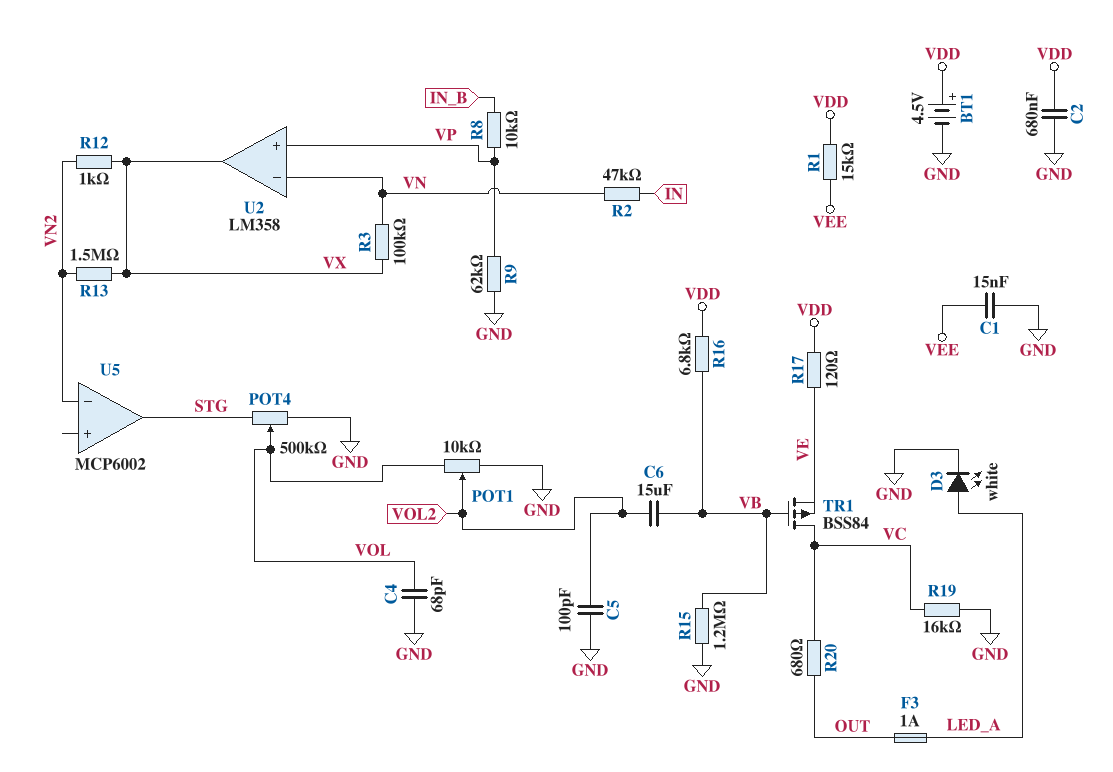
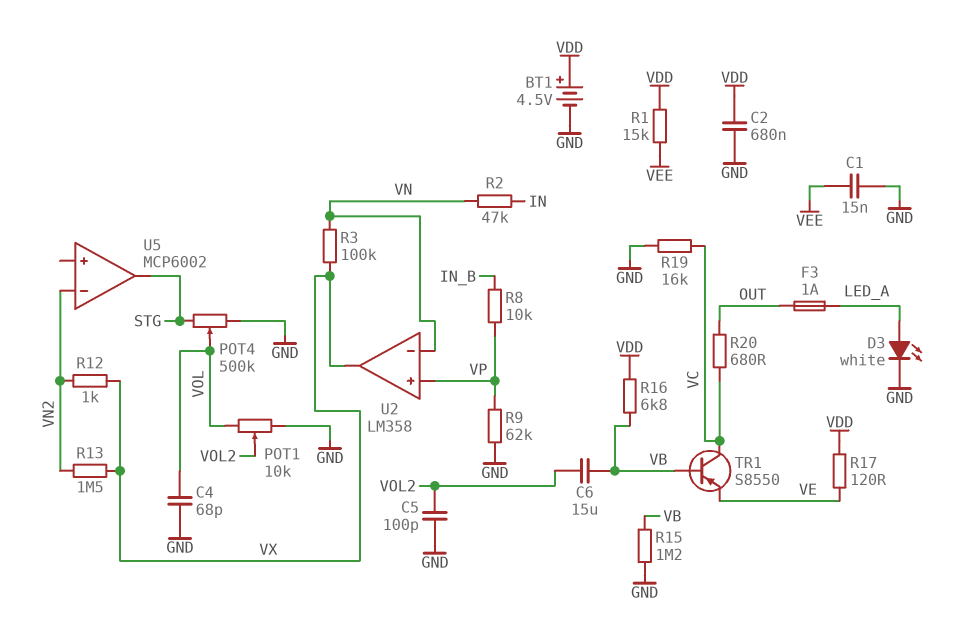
TR1: PMOS BSS84 (G VB, D VC, S VE) -> PNP S8550 (B VB, C VC, E VE)

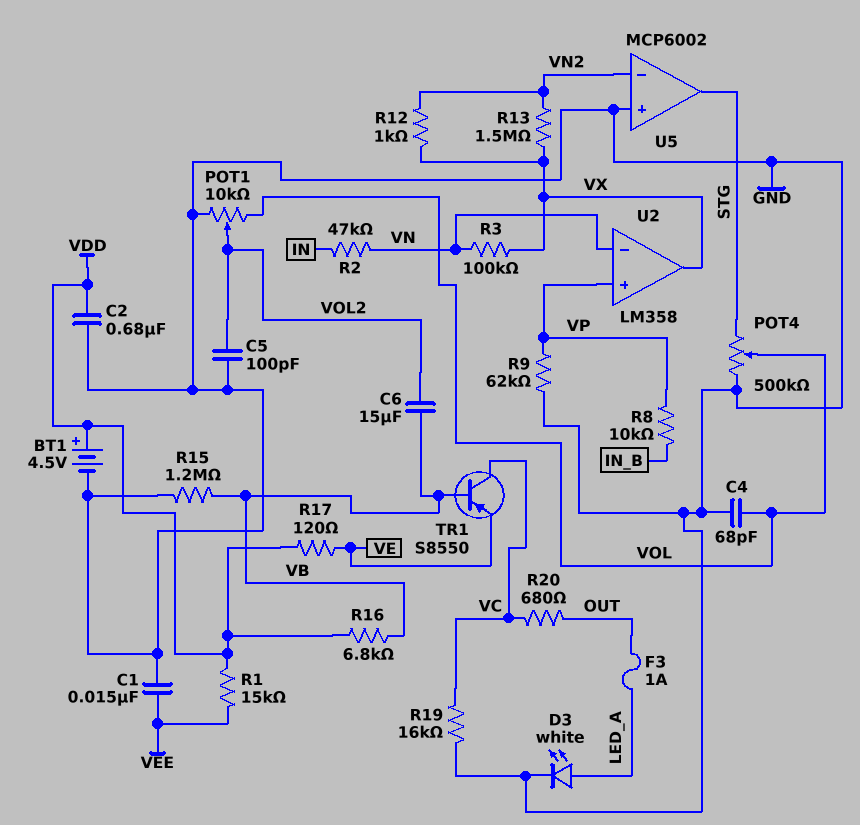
U5 pin in+: none -> GND

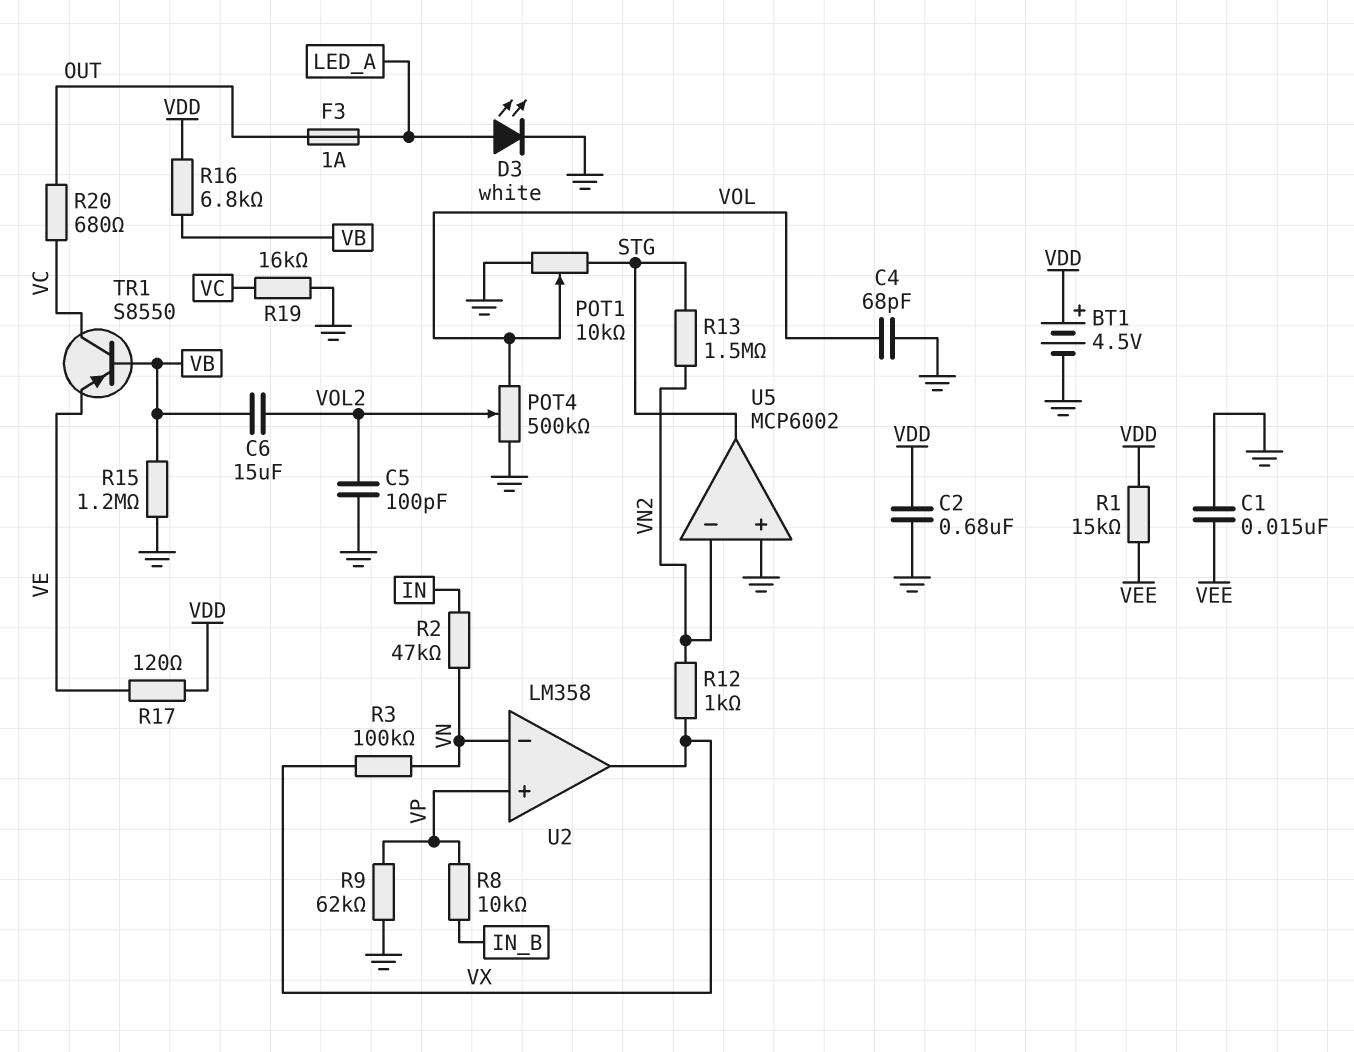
POT1: 10k (GND, VOL, wiper VOL2) -> 10k (GND, STG, wiper VOL)
POT4: 500k (GND, STG, wiper VOL) -> 500k (GND, VOL, wiper VOL2)
R13: 1.5M (VN2, VX) -> 1.5M (STG, VN2)

